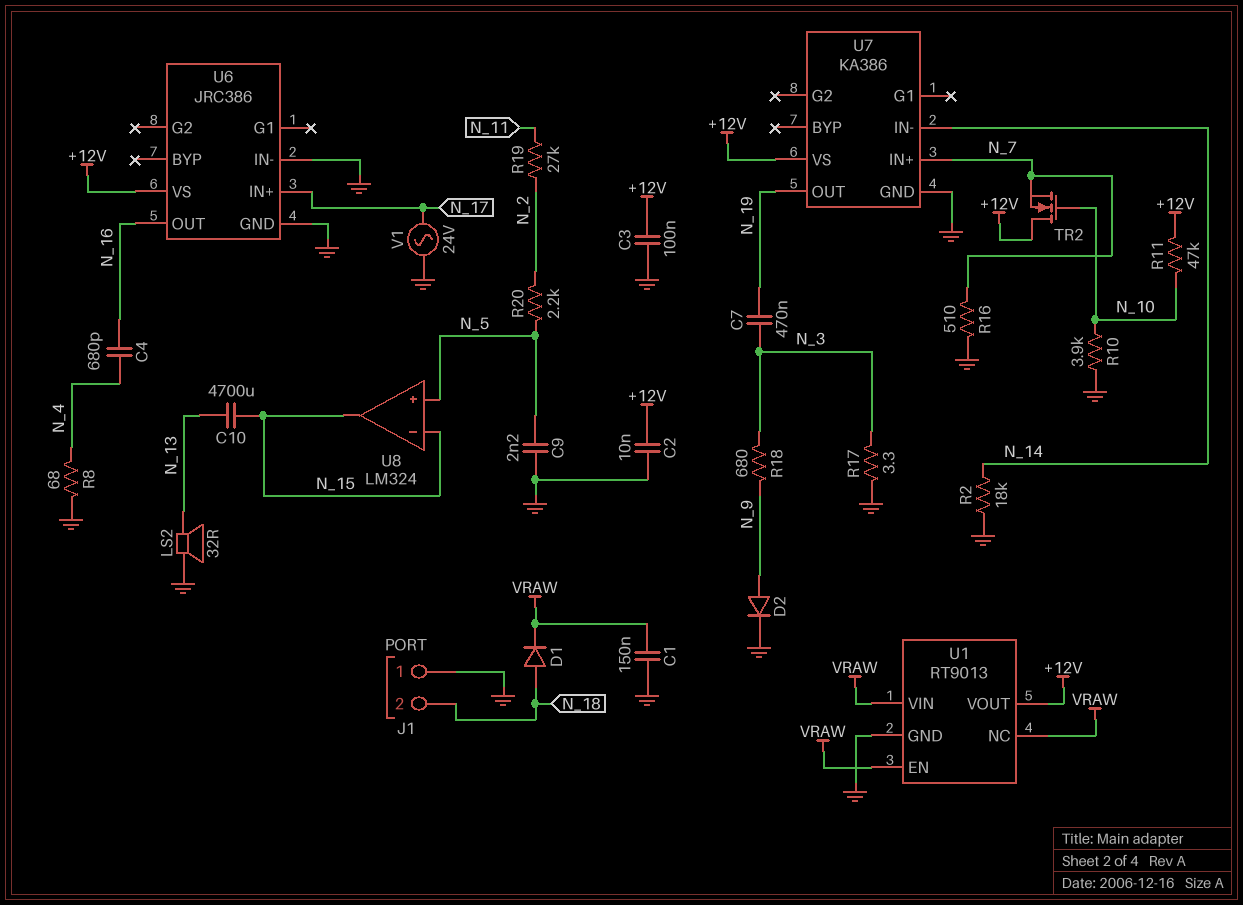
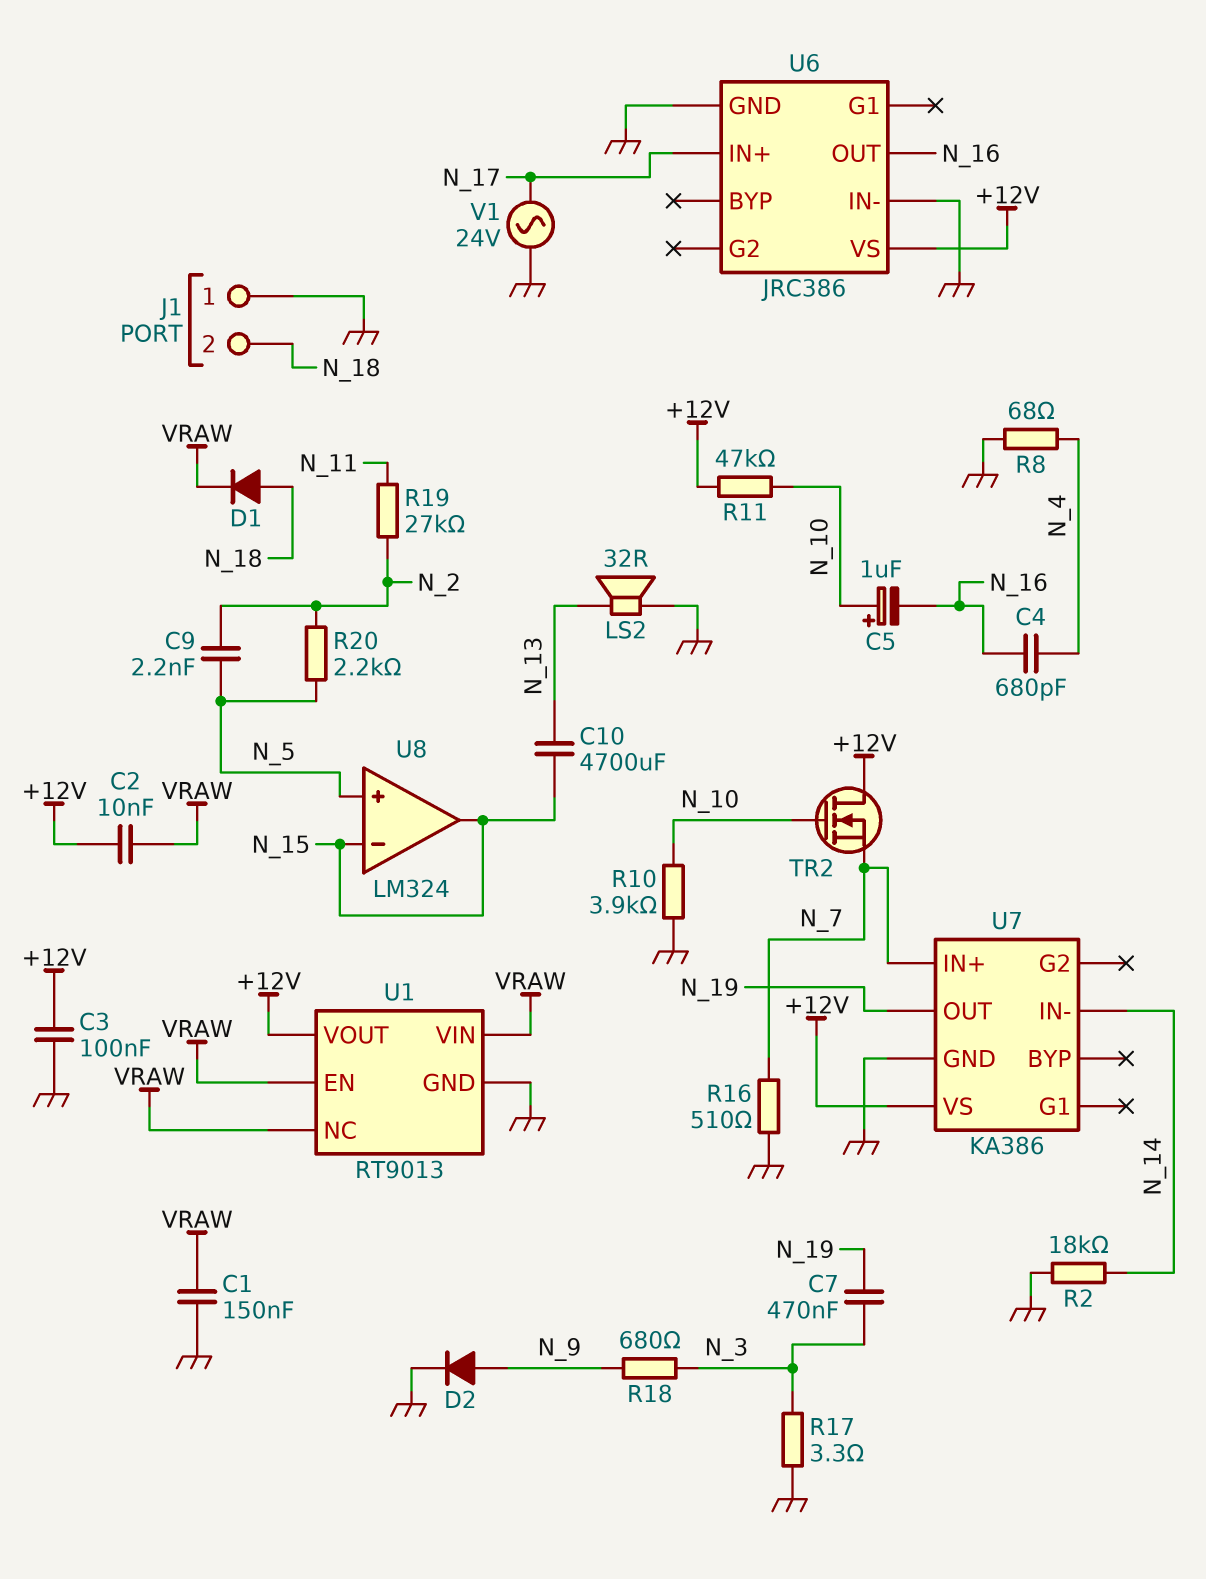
C2: 10nF (+12V, GND) -> 10nF (+12V, VRAW)
C5: none -> 1uF (plus N_10, minus N_16)
C9: 2.2nF (GND, N_5) -> 2.2nF (N_2, N_5)

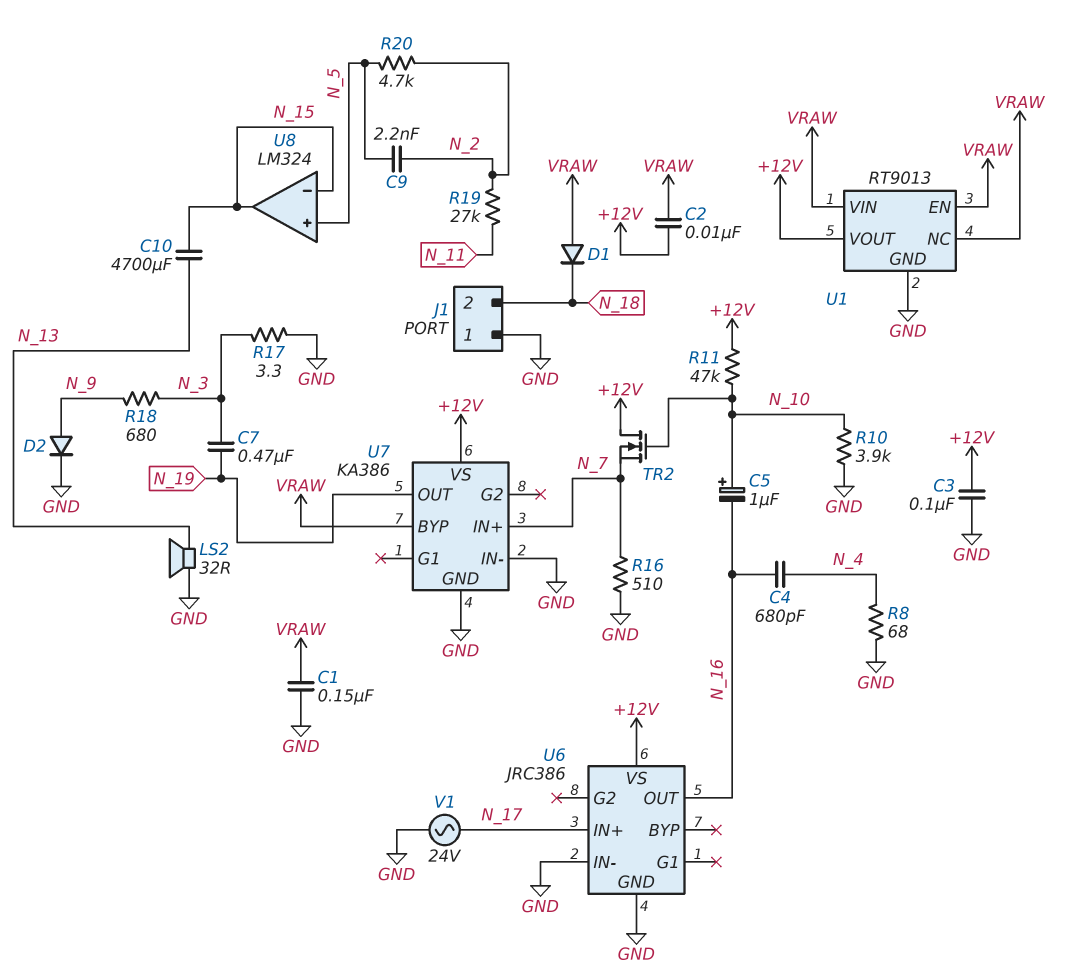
D1: diode (A N_18, K VRAW) -> diode (A VRAW, K N_18)
R2: 18k (GND, N_14) -> none
R20: 2.2k (N_2, N_5) -> 4.7k (N_2, N_5)
U7 pin BYP: none -> VRAW
U7 pin IN-: N_14 -> GND

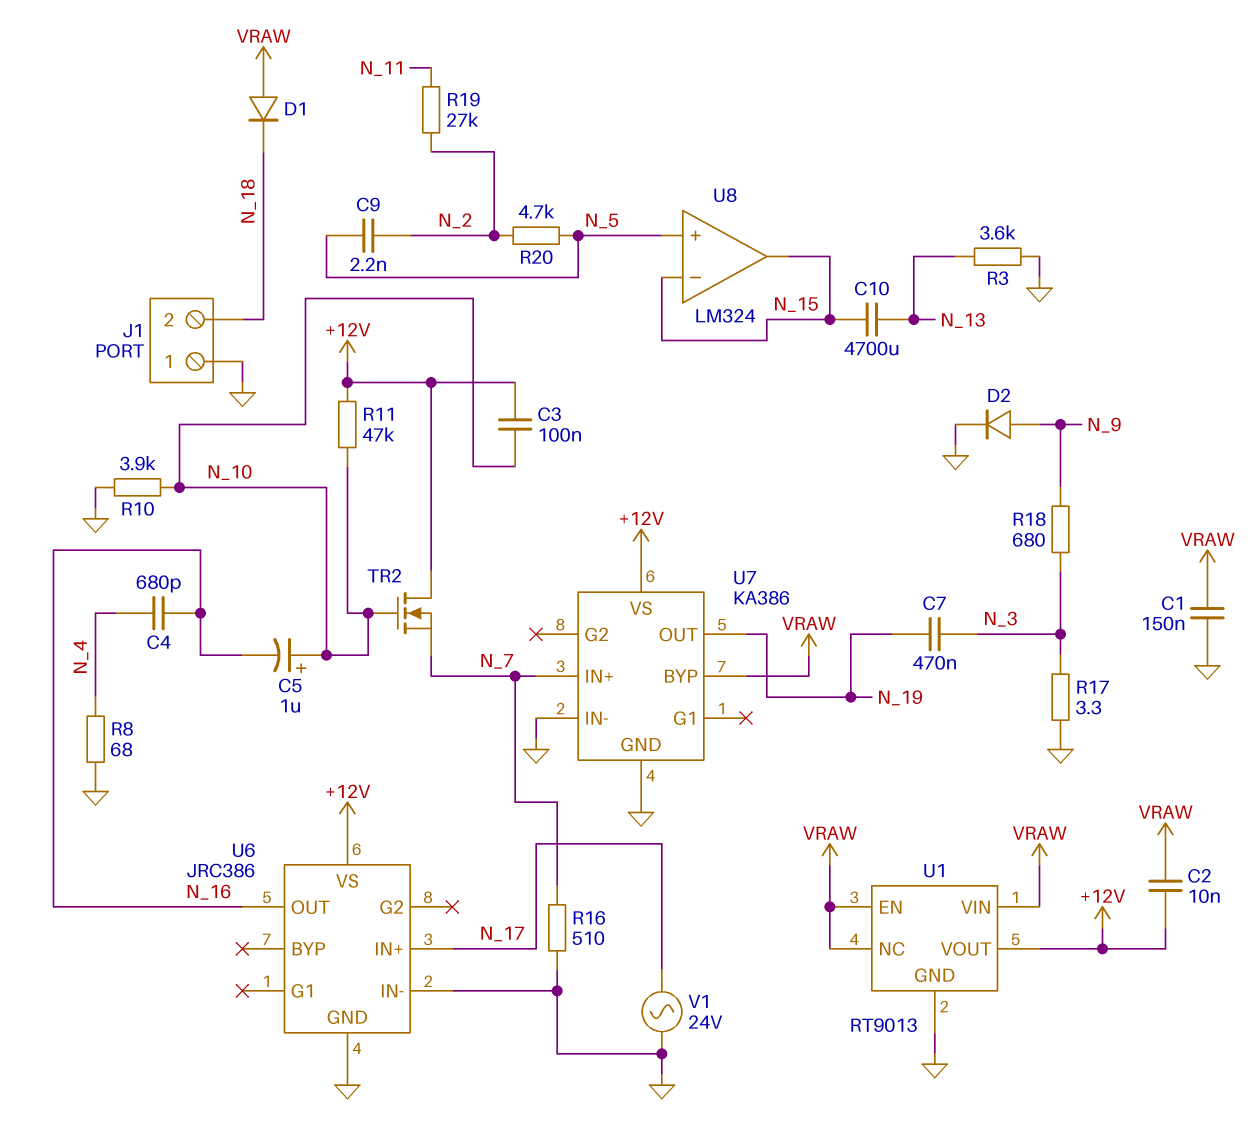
C3: 100nF (+12V, GND) -> 100nF (+12V, N_10)
LS2: speaker 32R (GND, N_13) -> none
R3: none -> 3.6k (GND, N_13)

